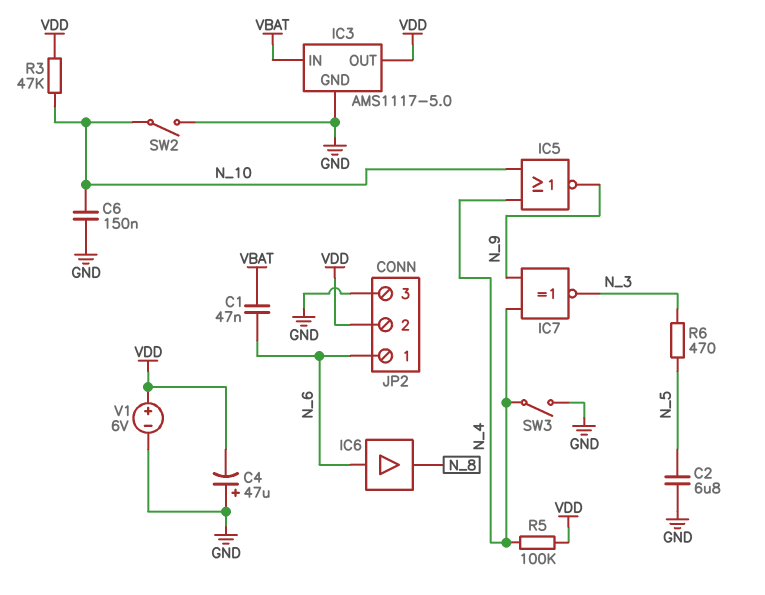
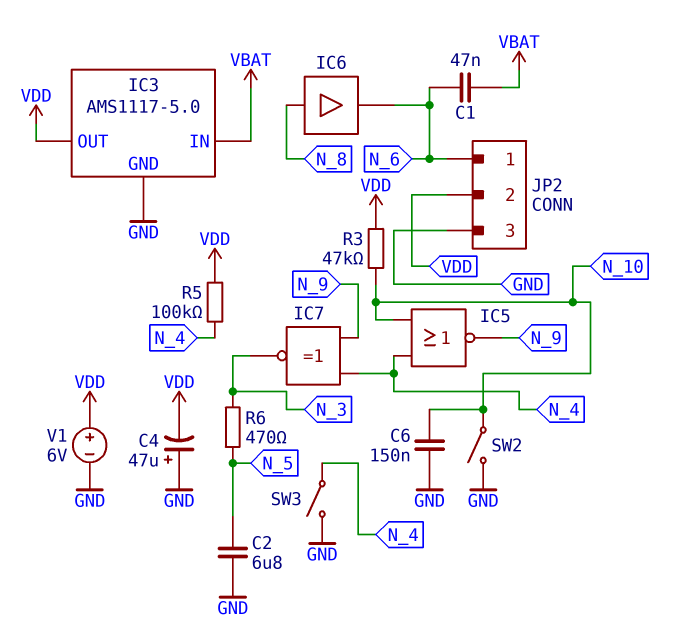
IC6: buffer (in N_6, out N_8) -> buffer (in N_8, out N_6)

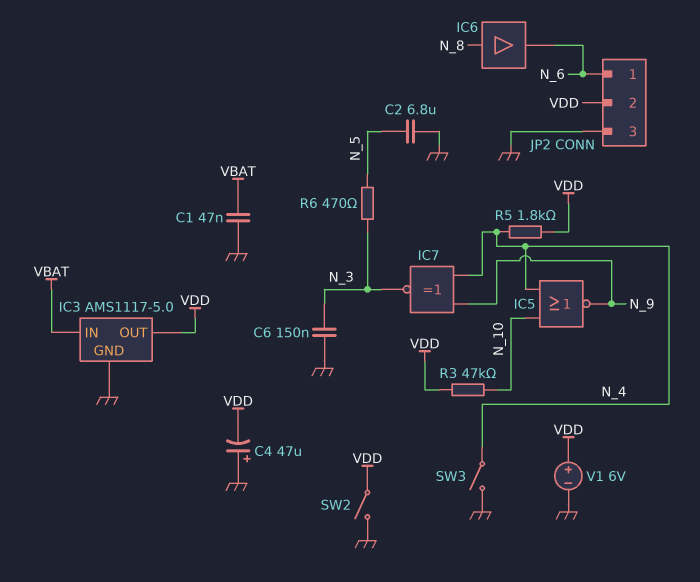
C1: 47nF (N_6, VBAT) -> 47nF (GND, VBAT)
C6: 150nF (GND, N_10) -> 150nF (GND, N_3)
R5: 100k (N_4, VDD) -> 1.8k (N_4, VDD)
SW2: switch (GND, N_10) -> switch (GND, VDD)

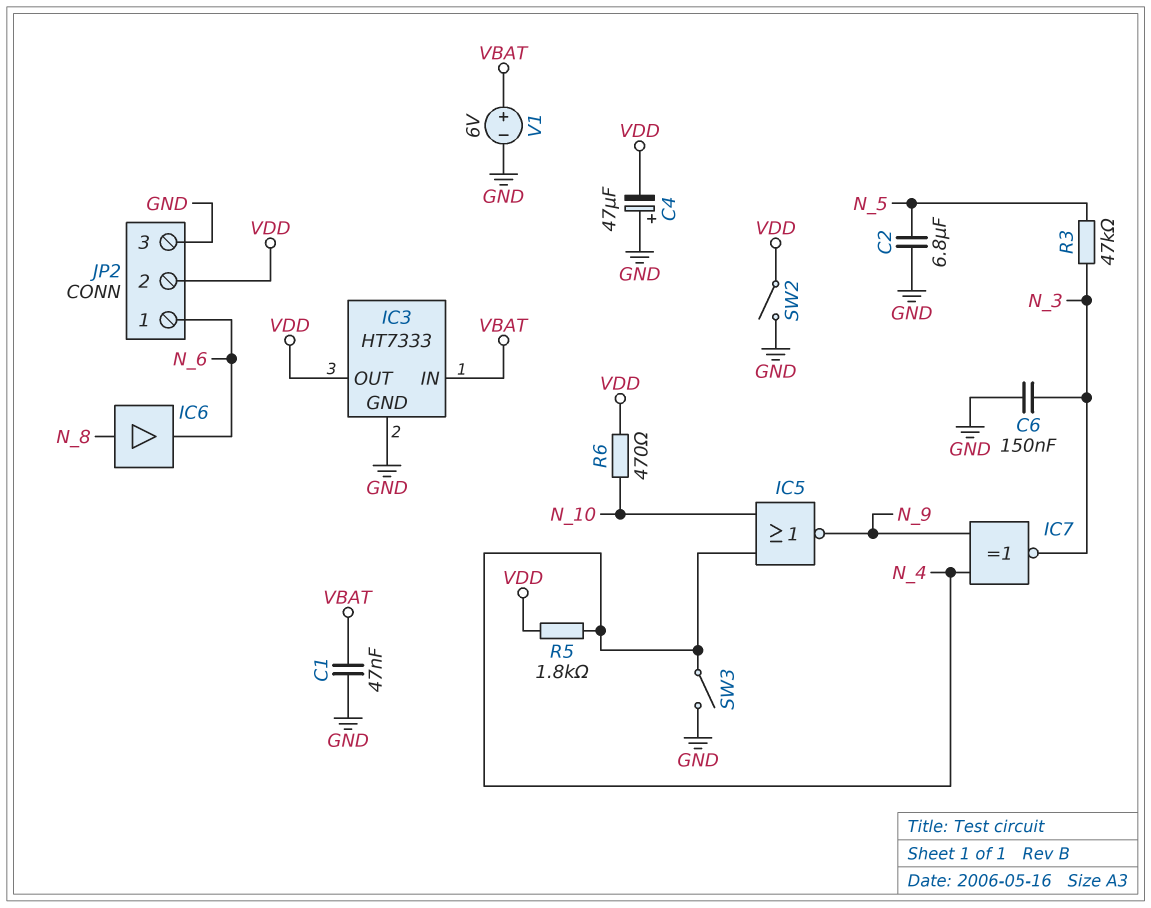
IC3: AMS1117-5.0 -> HT7333
R3: 47k (N_10, VDD) -> 47k (N_3, N_5)
R6: 470 (N_3, N_5) -> 470 (N_10, VDD)
V1: 6V (plus VDD, minus GND) -> 6V (plus VBAT, minus GND)

